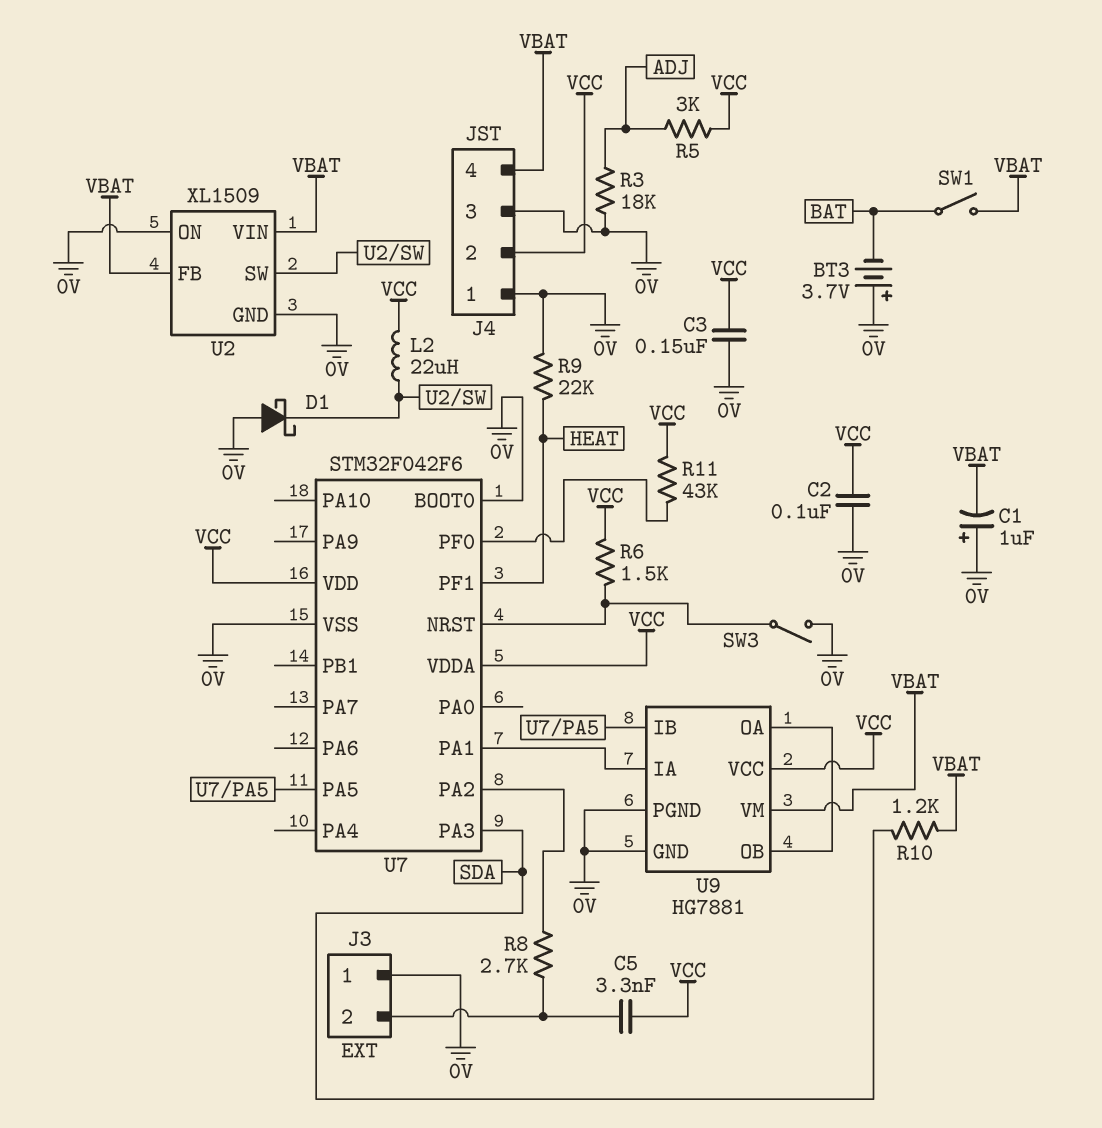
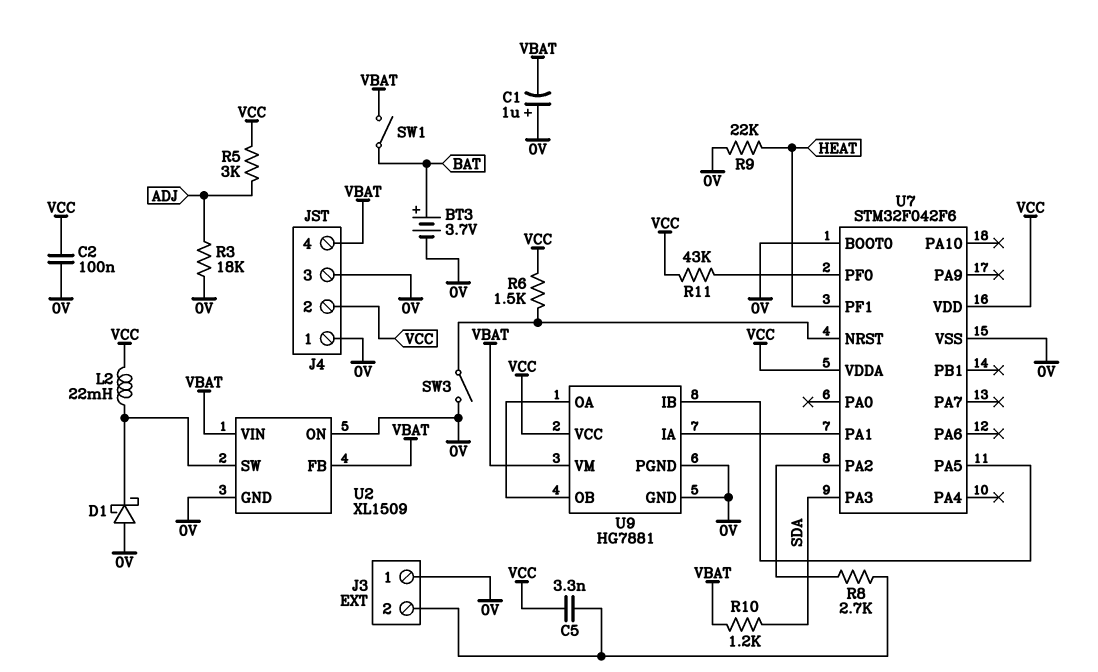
BT3: 3.7V (plus 0V, minus BAT) -> 3.7V (plus BAT, minus 0V)
C3: 150nF (0V, VCC) -> none
L2: 22uH (U2/SW, VCC) -> 22mH (U2/SW, VCC)

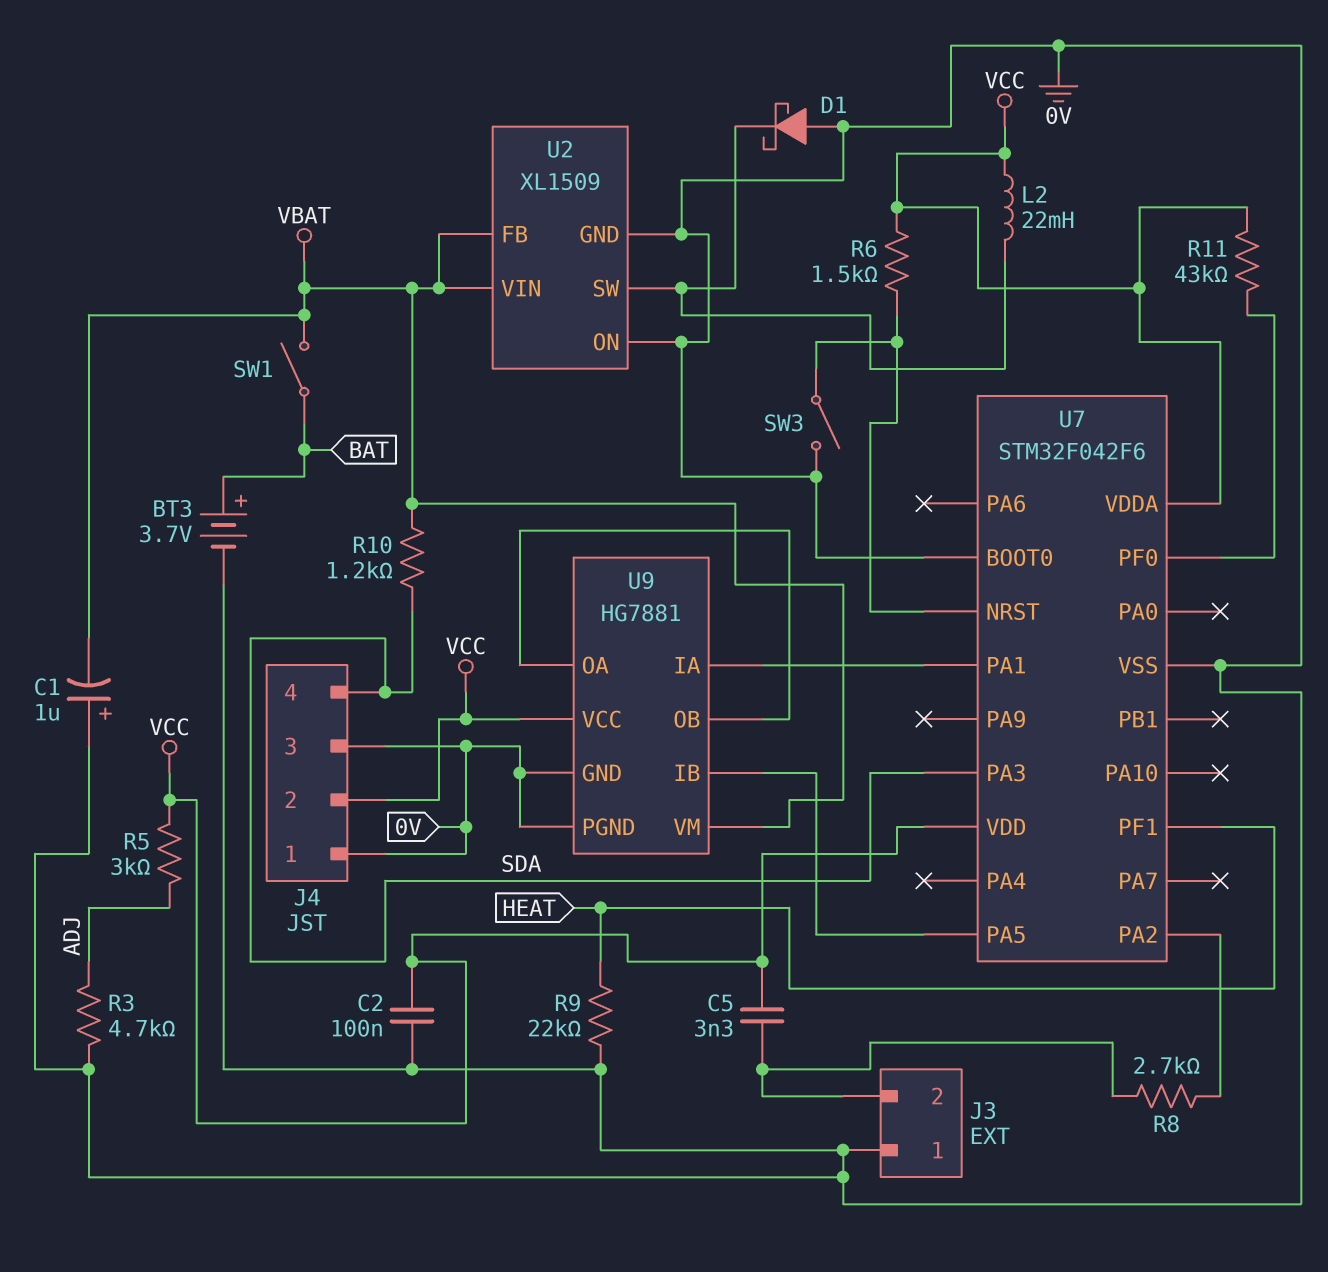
J4 pin 4: VBAT -> SDA
R3: 18k (0V, ADJ) -> 4.7k (0V, ADJ)

